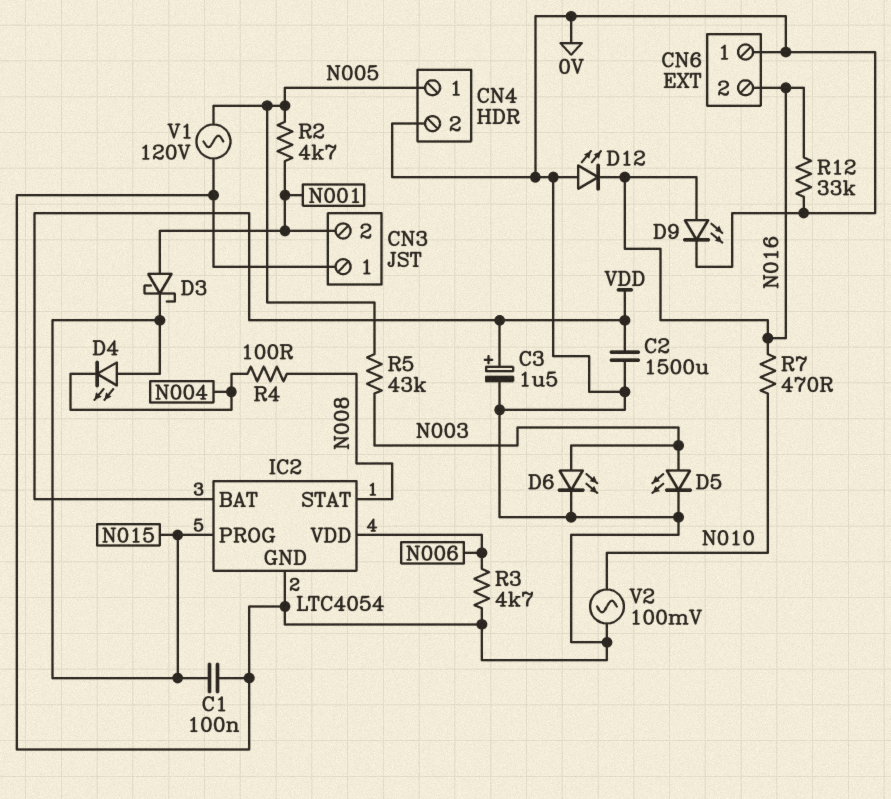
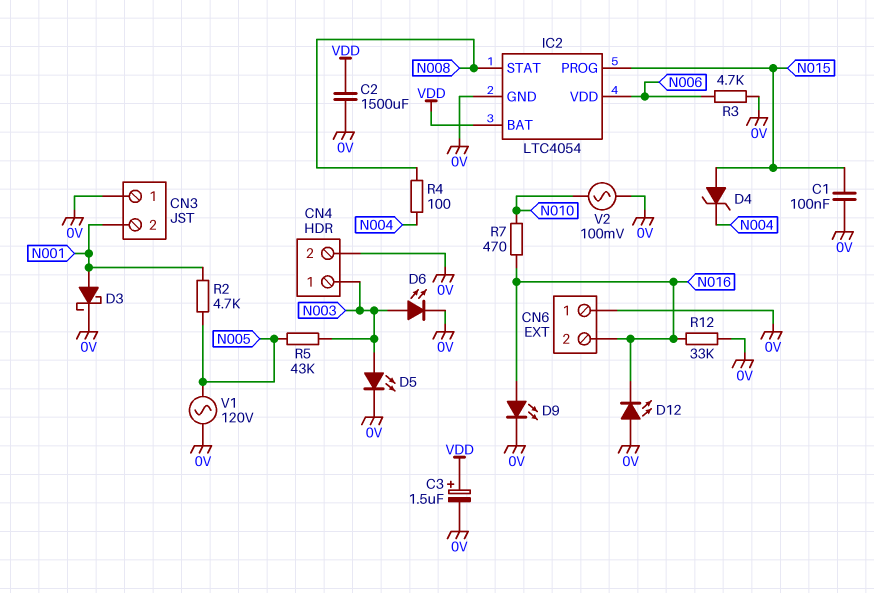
CN4 pin 1: N005 -> N003
D3: schottky (A N001, K N015) -> schottky (A N001, K 0V)
D4: LED (A N015, K N004) -> zener (A N015, K N004)

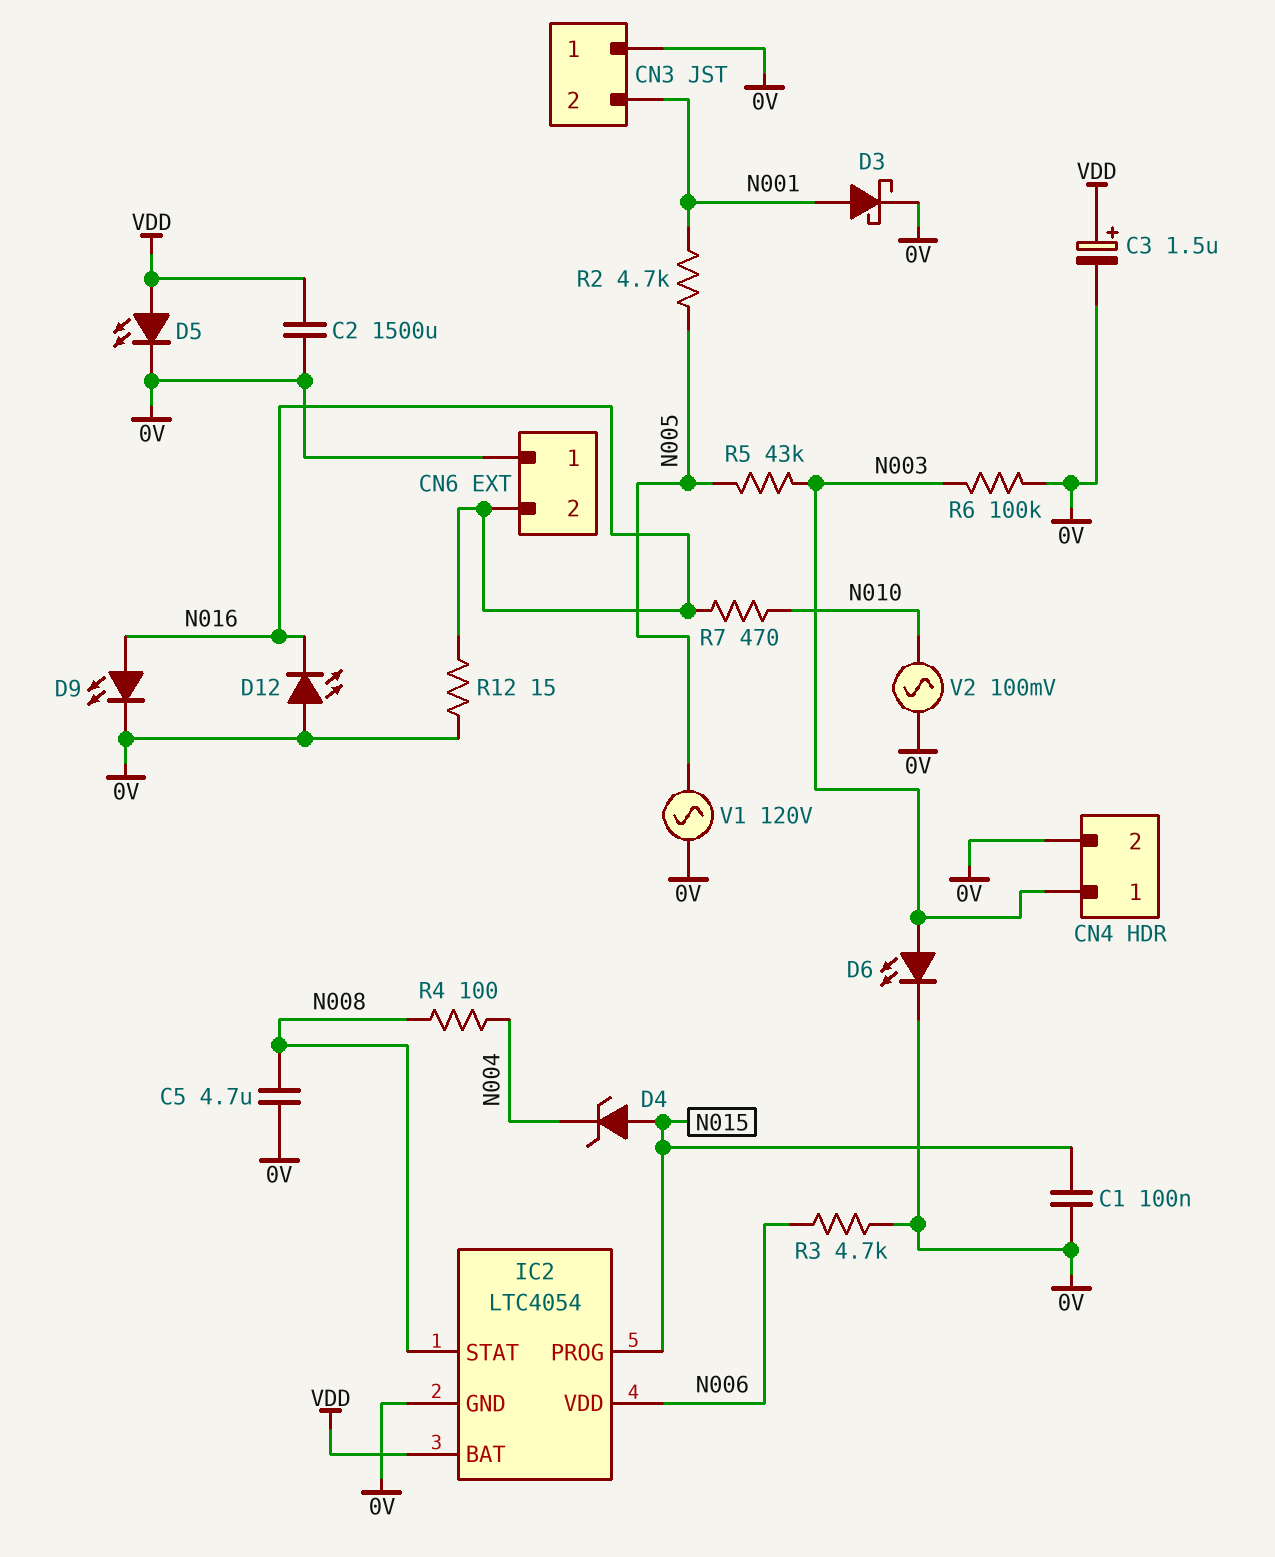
C5: none -> 4.7uF (0V, N008)
D5: LED (A N003, K 0V) -> LED (A VDD, K 0V)
R6: none -> 100k (0V, N003)
R12: 33k (0V, N016) -> 15 (0V, N016)

